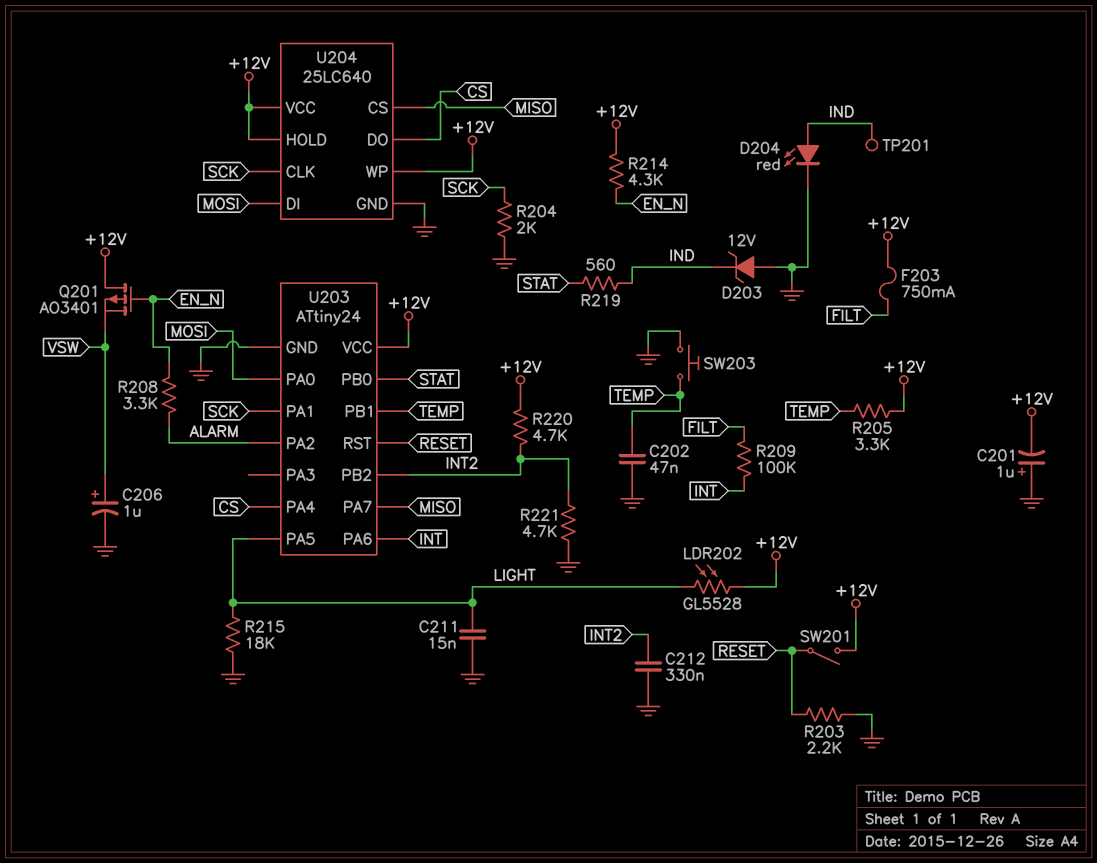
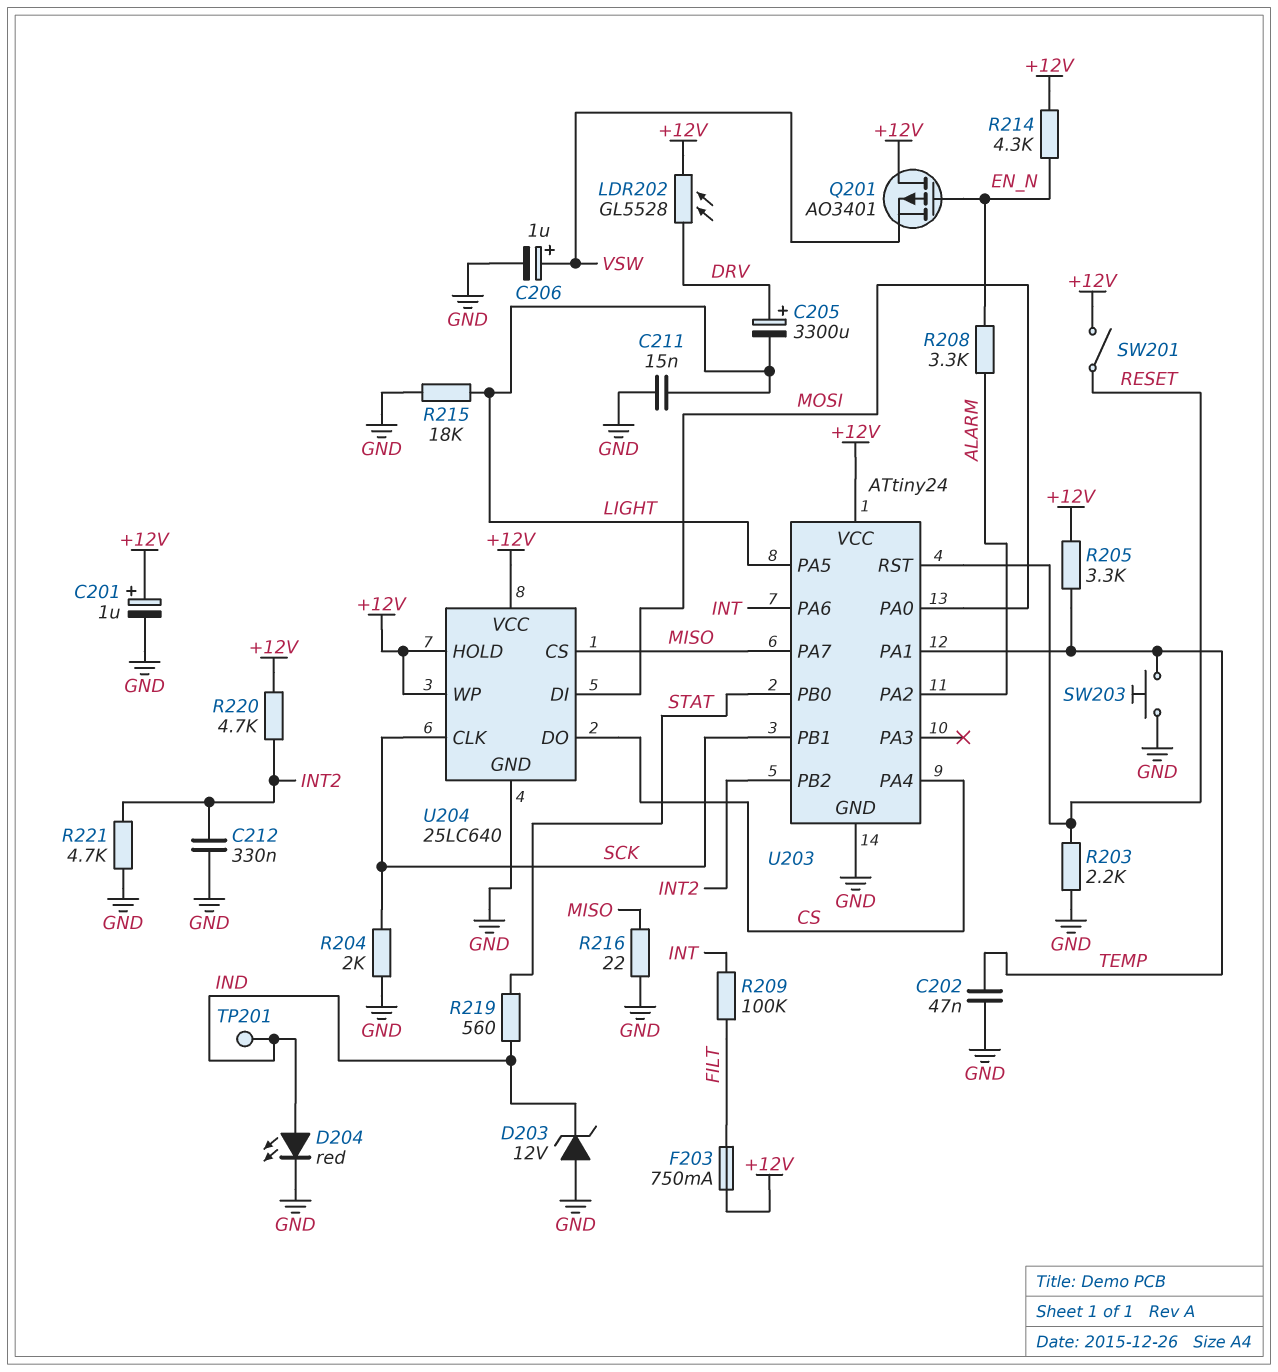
C201: 1uF (plus GND, minus +12V) -> 1uF (plus +12V, minus GND)
C205: none -> 3300uF (plus DRV, minus LIGHT)
LDR202: GL5528 (+12V, LIGHT) -> GL5528 (+12V, DRV)
R216: none -> 22 (GND, MISO)
U203 pin PA1: SCK -> TEMP
U203 pin PB1: TEMP -> SCK

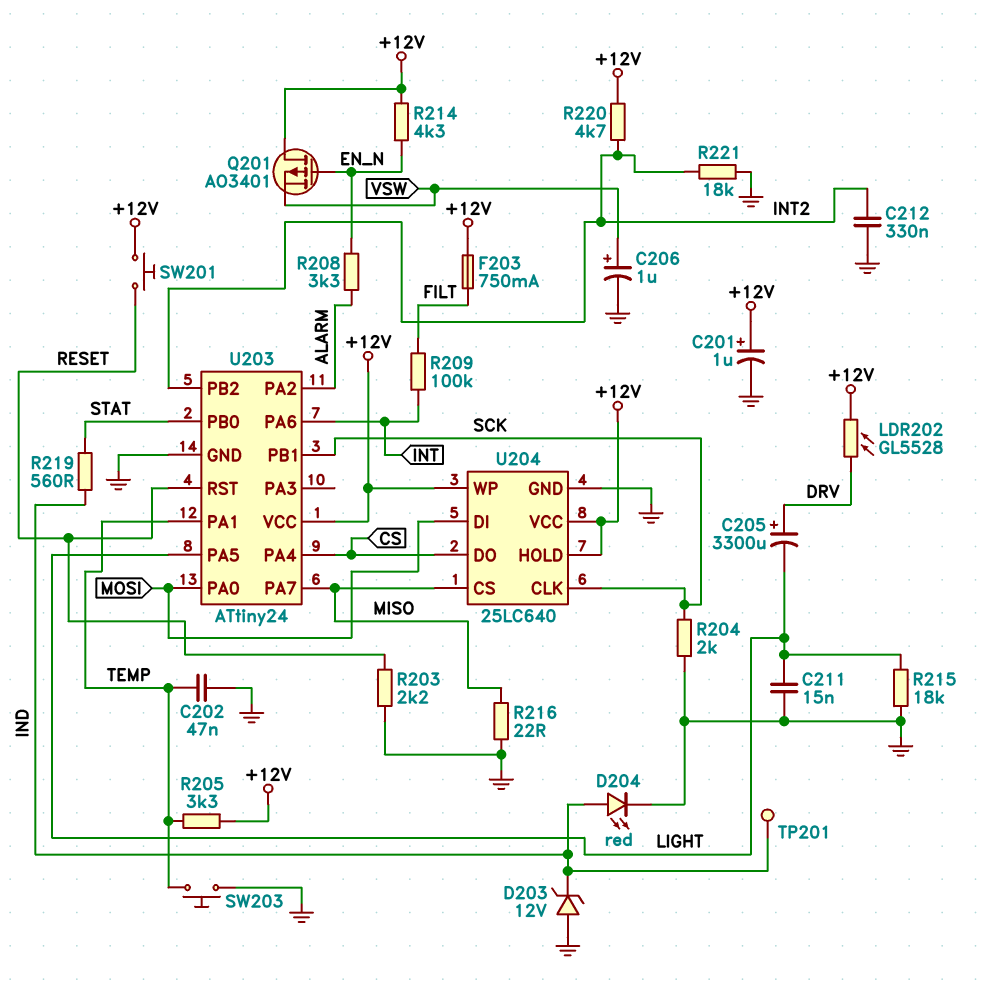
R221: 4.7k (GND, INT2) -> 18k (GND, INT2)
SW201: switch (+12V, RESET) -> button (+12V, RESET)

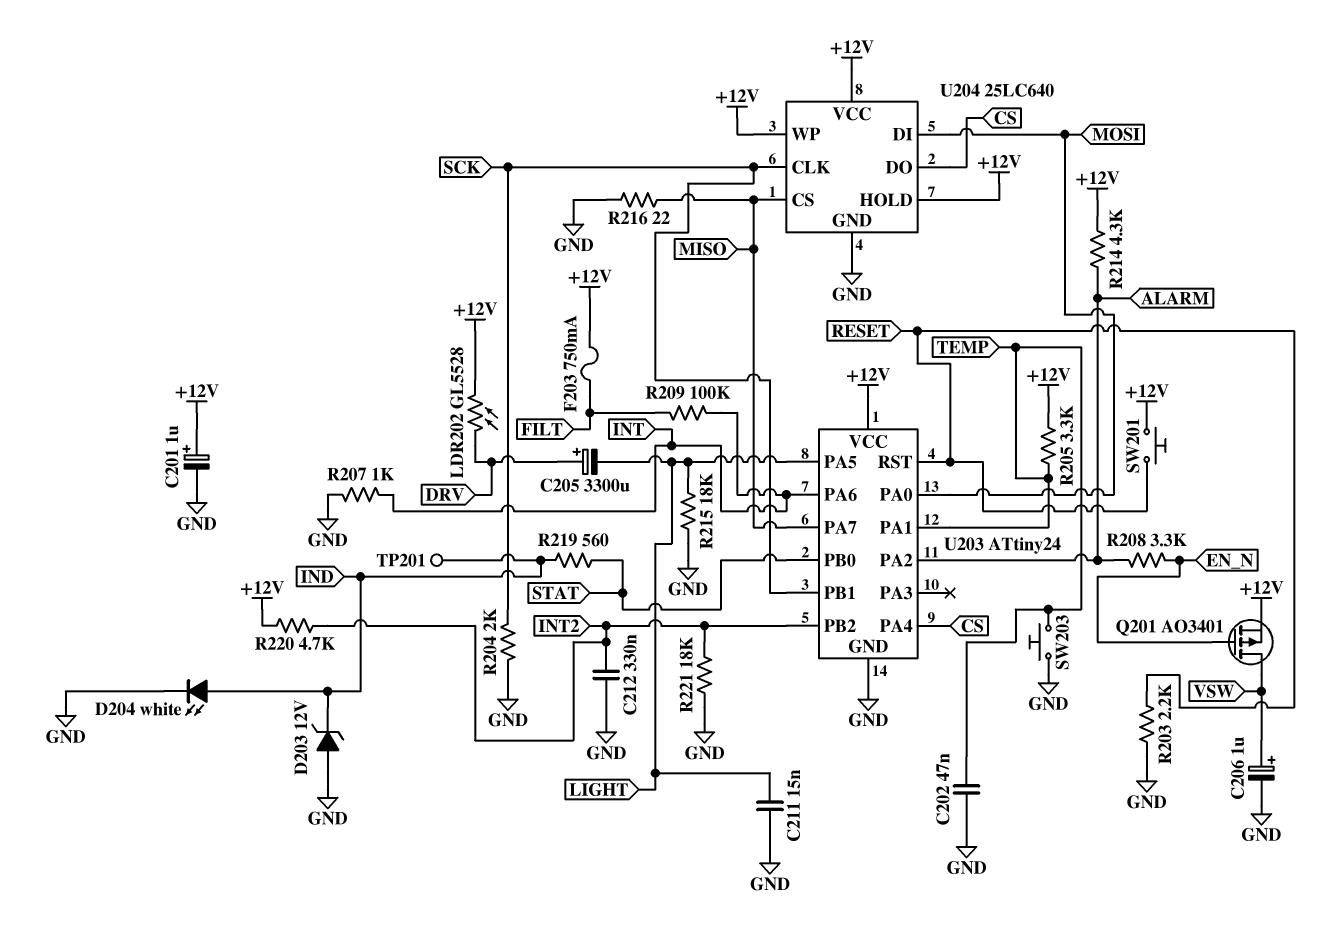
D204: LED red (A IND, K GND) -> LED white (A IND, K GND)
Q201: PMOS AO3401 (G EN_N, D +12V, S VSW) -> PMOS AO3401 (G EN_N, D VSW, S +12V)
R207: none -> 1k (GND, INT)
R214: 4.3k (+12V, EN_N) -> 4.3k (+12V, ALARM)

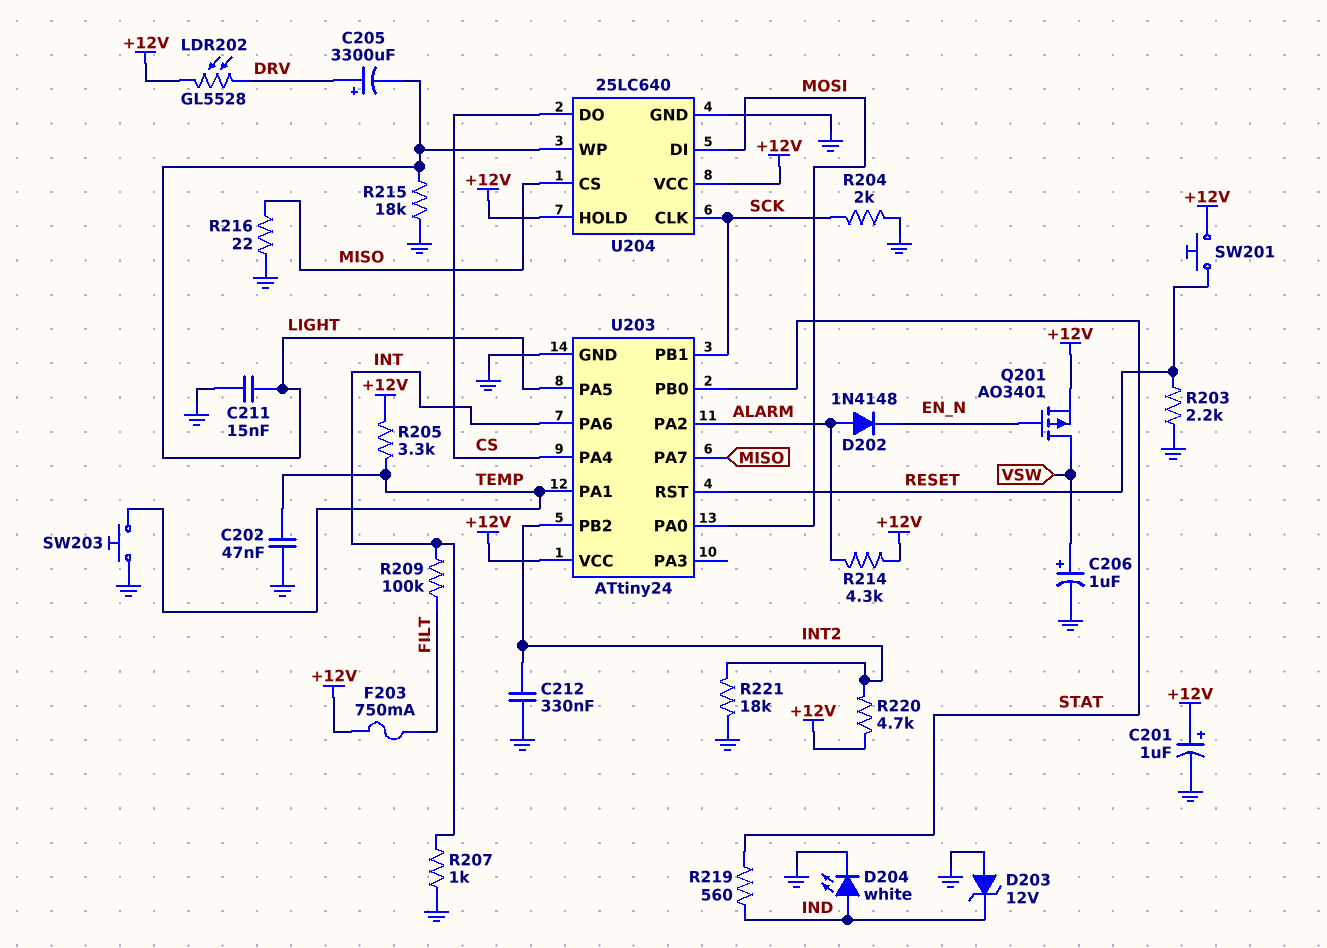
D202: none -> diode 1N4148 (A ALARM, K EN_N)
R208: 3.3k (ALARM, EN_N) -> none
TP201: test point (IND) -> none
U204 pin WP: +12V -> LIGHT

